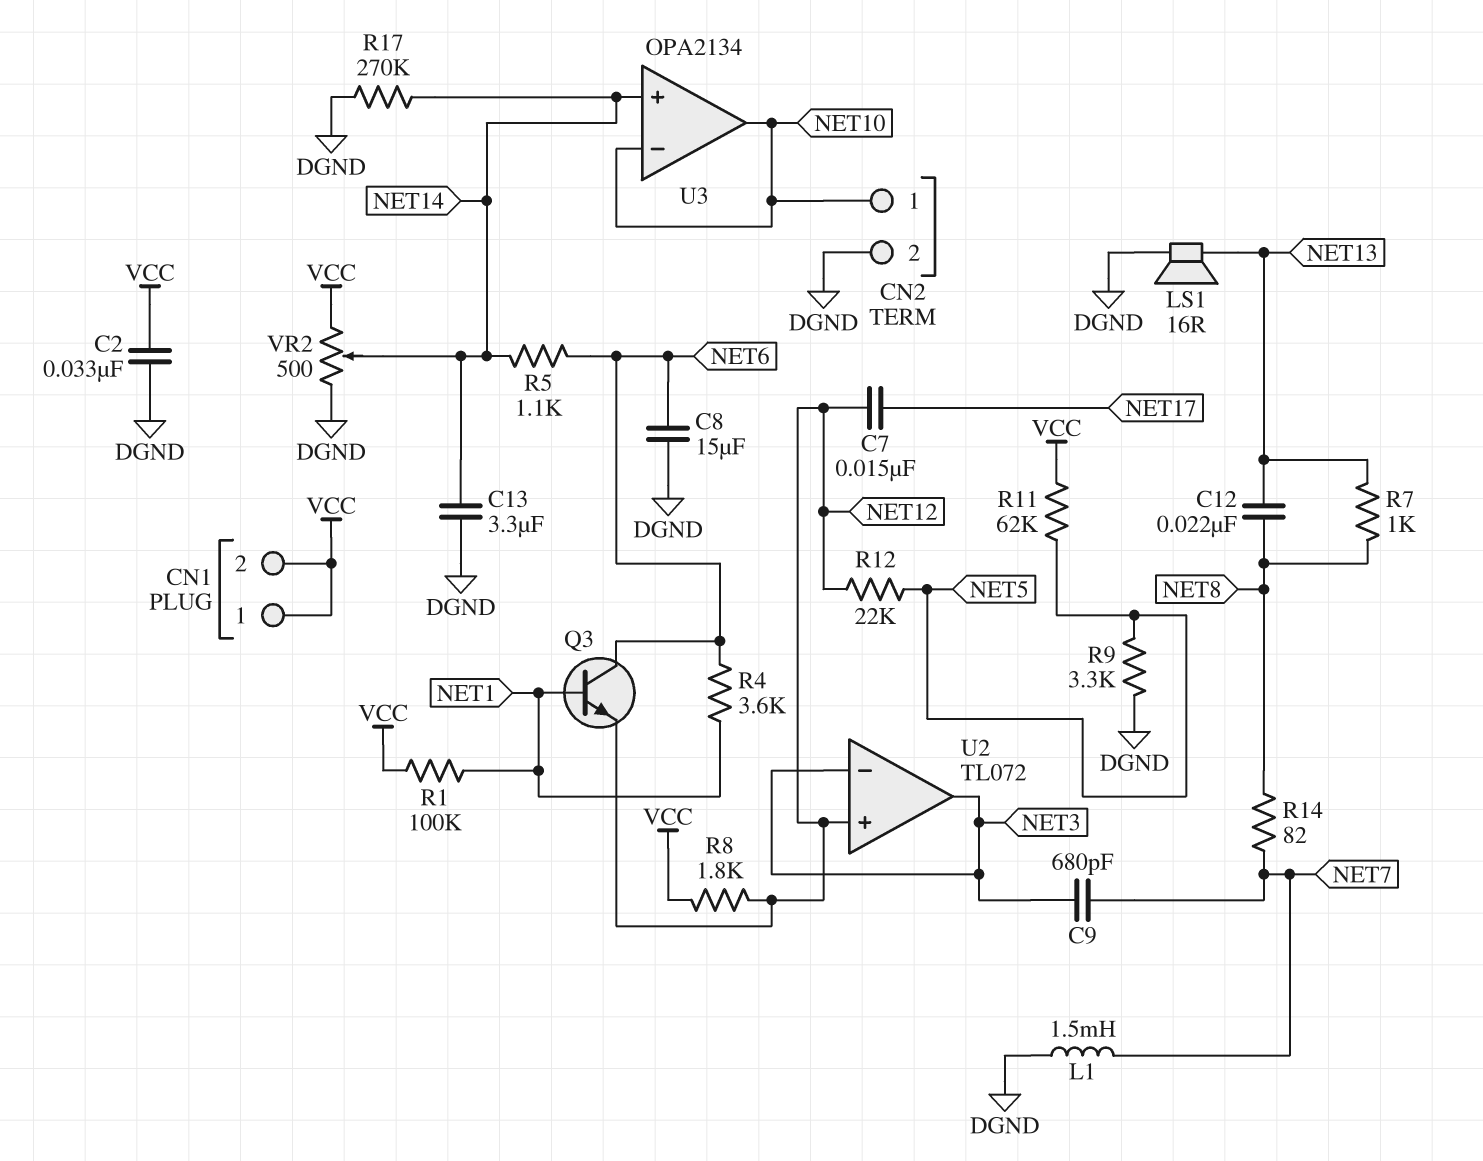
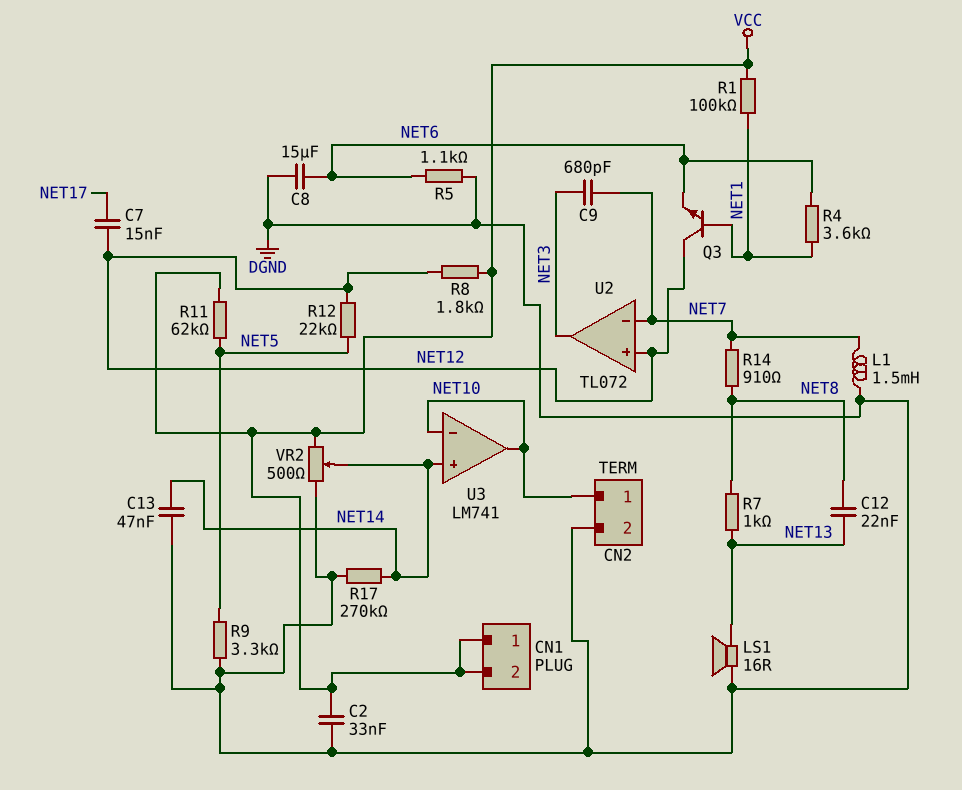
C13: 3.3uF (DGND, NET14) -> 47nF (DGND, NET14)
Q3: NPN (B NET1, C NET6, E NET12) -> NPN (B NET1, C NET12, E NET6)
R5: 1.1k (NET6, NET14) -> 1.1k (DGND, NET6)
R14: 82 (NET7, NET8) -> 910 (NET7, NET8)
U2 pin in-: NET3 -> NET7
U3: OPA2134 -> LM741

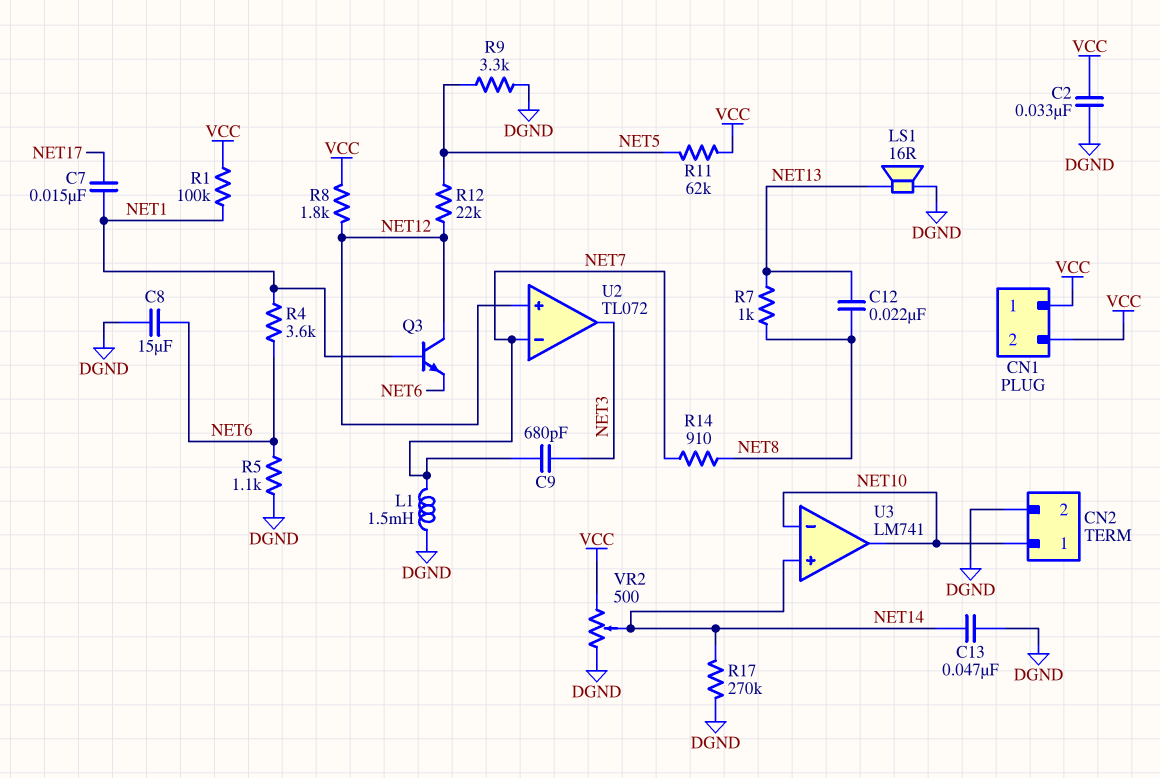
C7: 15nF (NET12, NET17) -> 15nF (NET1, NET17)

